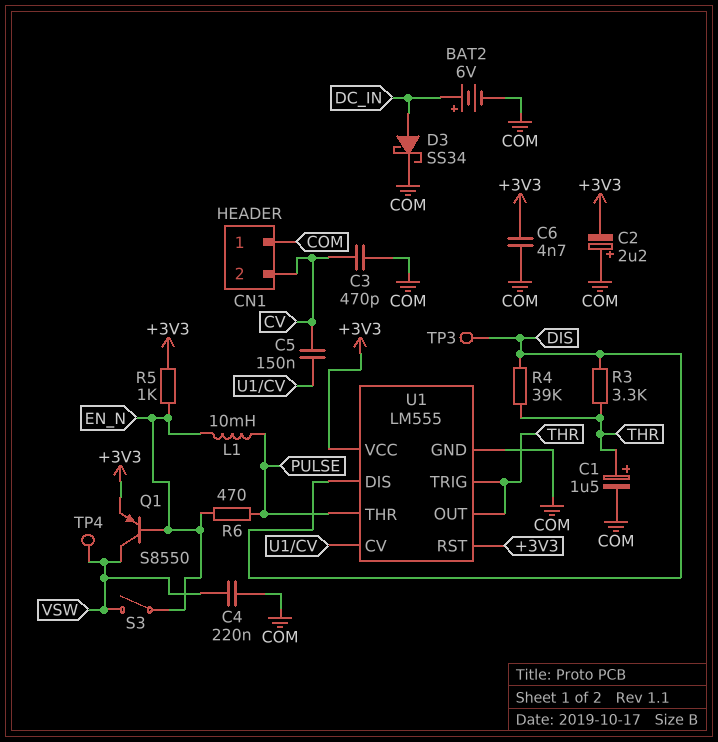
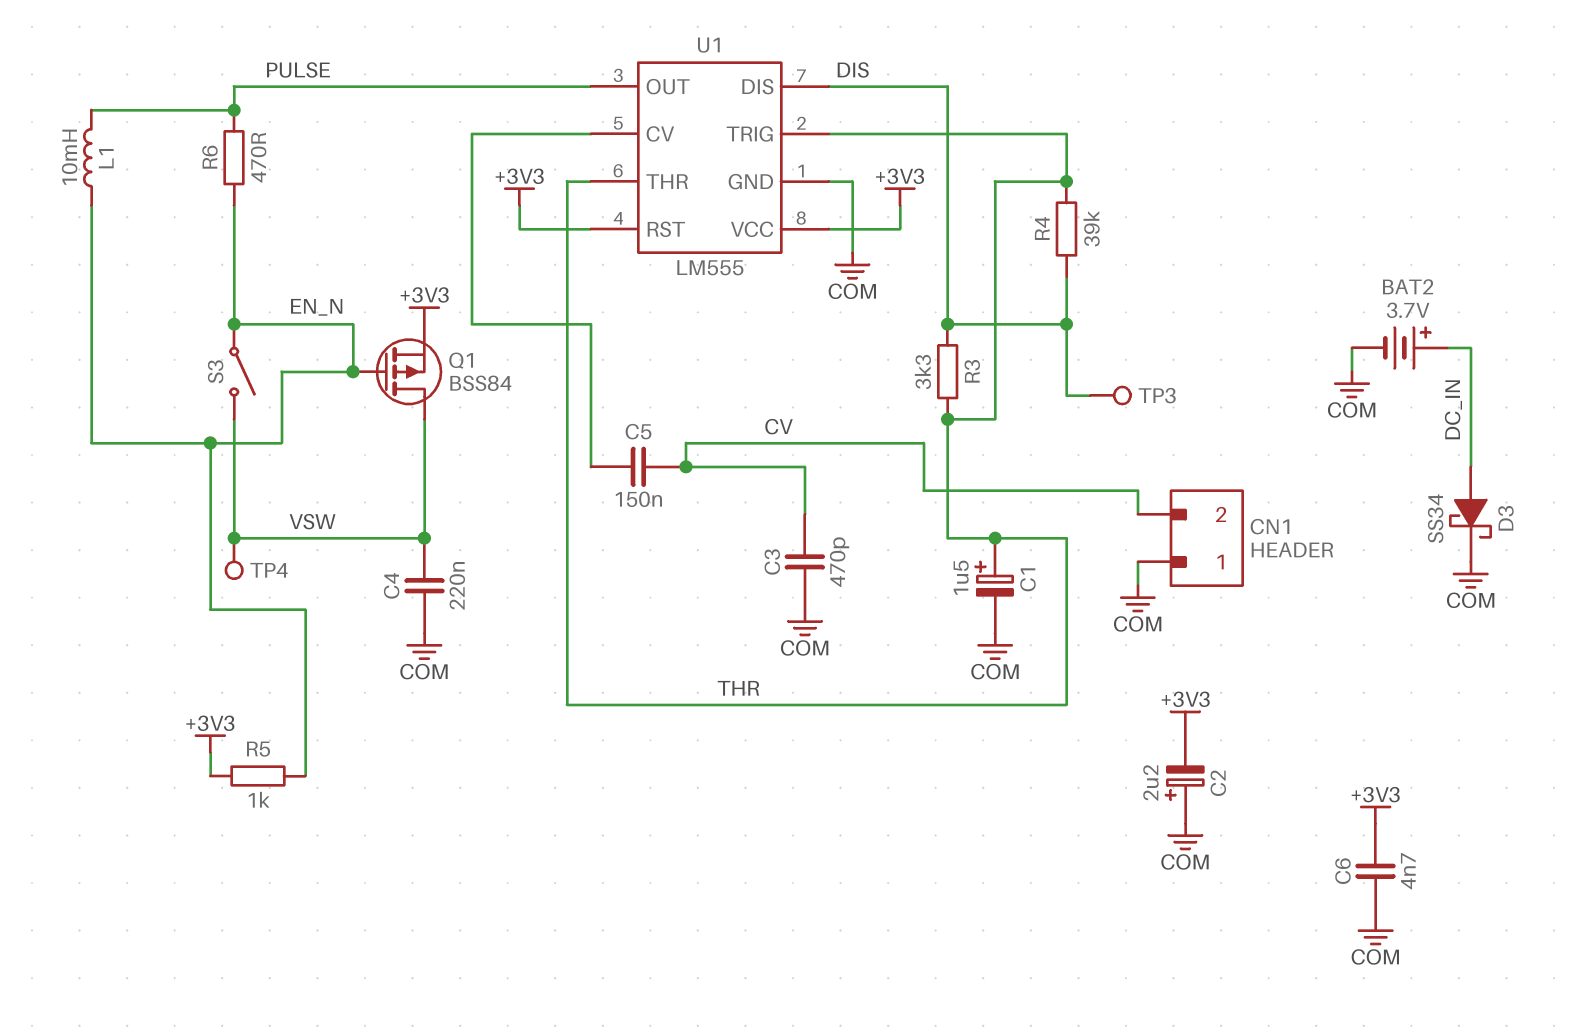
BAT2: 6V (plus DC_IN, minus COM) -> 3.7V (plus DC_IN, minus COM)
Q1: PNP S8550 (B EN_N, C VSW, E +3V3) -> PMOS BSS84 (G EN_N, D VSW, S +3V3)
U1 pin OUT: THR -> PULSE
U1 pin THR: PULSE -> THR

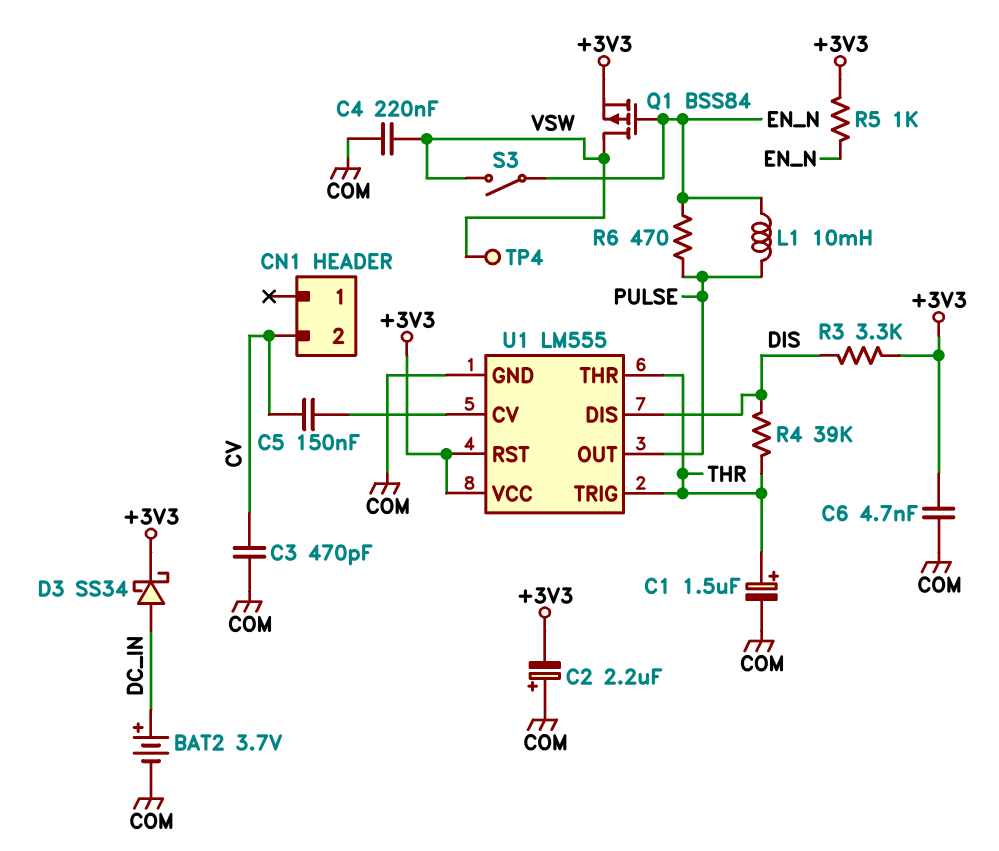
CN1 pin 1: COM -> none
D3: schottky SS34 (A DC_IN, K COM) -> schottky SS34 (A DC_IN, K +3V3)
R3: 3.3k (DIS, THR) -> 3.3k (+3V3, DIS)
TP3: test point (DIS) -> none

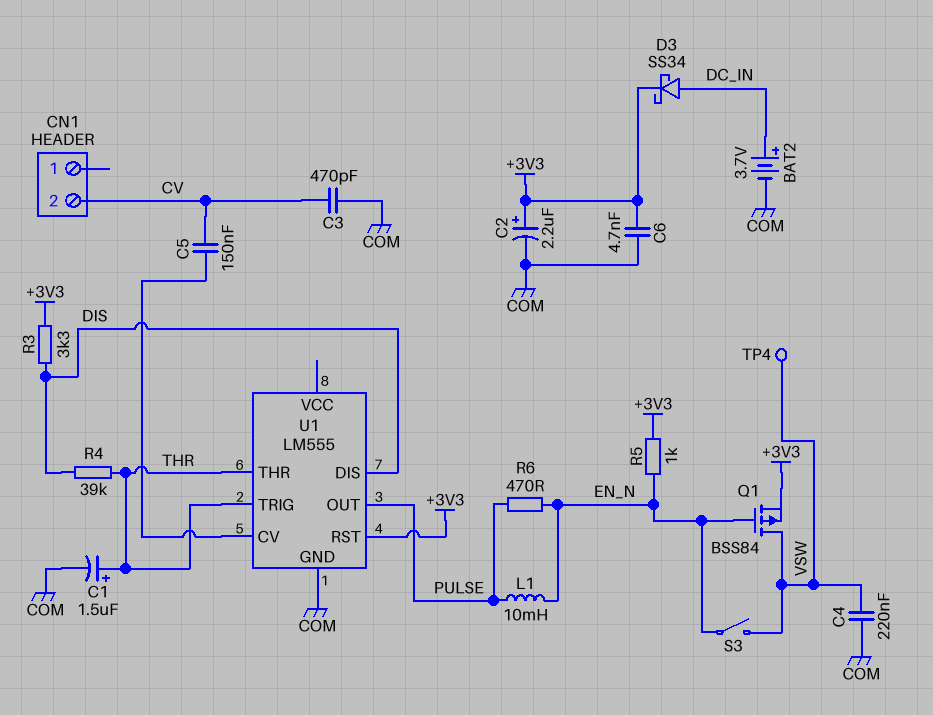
C2: 2.2uF (plus COM, minus +3V3) -> 2.2uF (plus +3V3, minus COM)
U1 pin VCC: +3V3 -> none

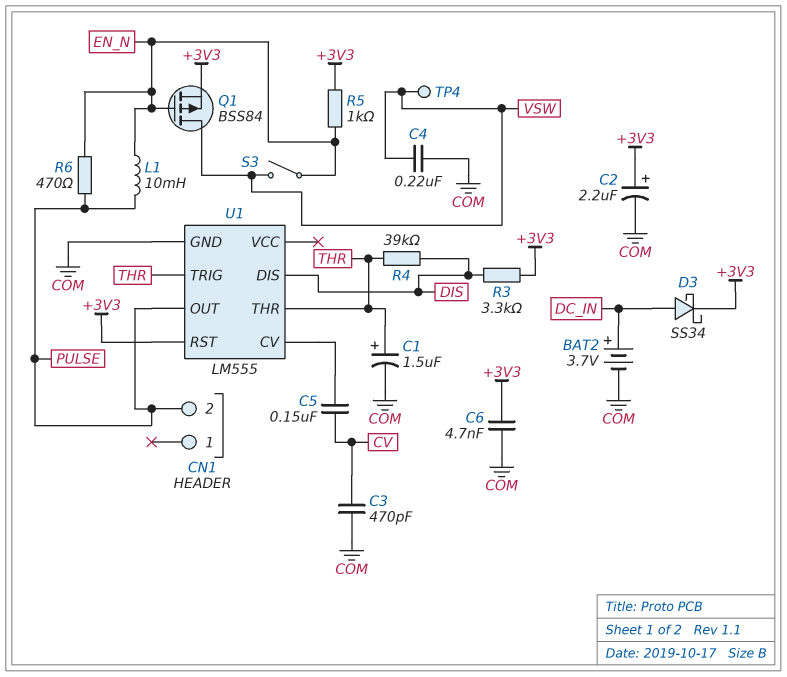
CN1 pin 2: CV -> PULSE

